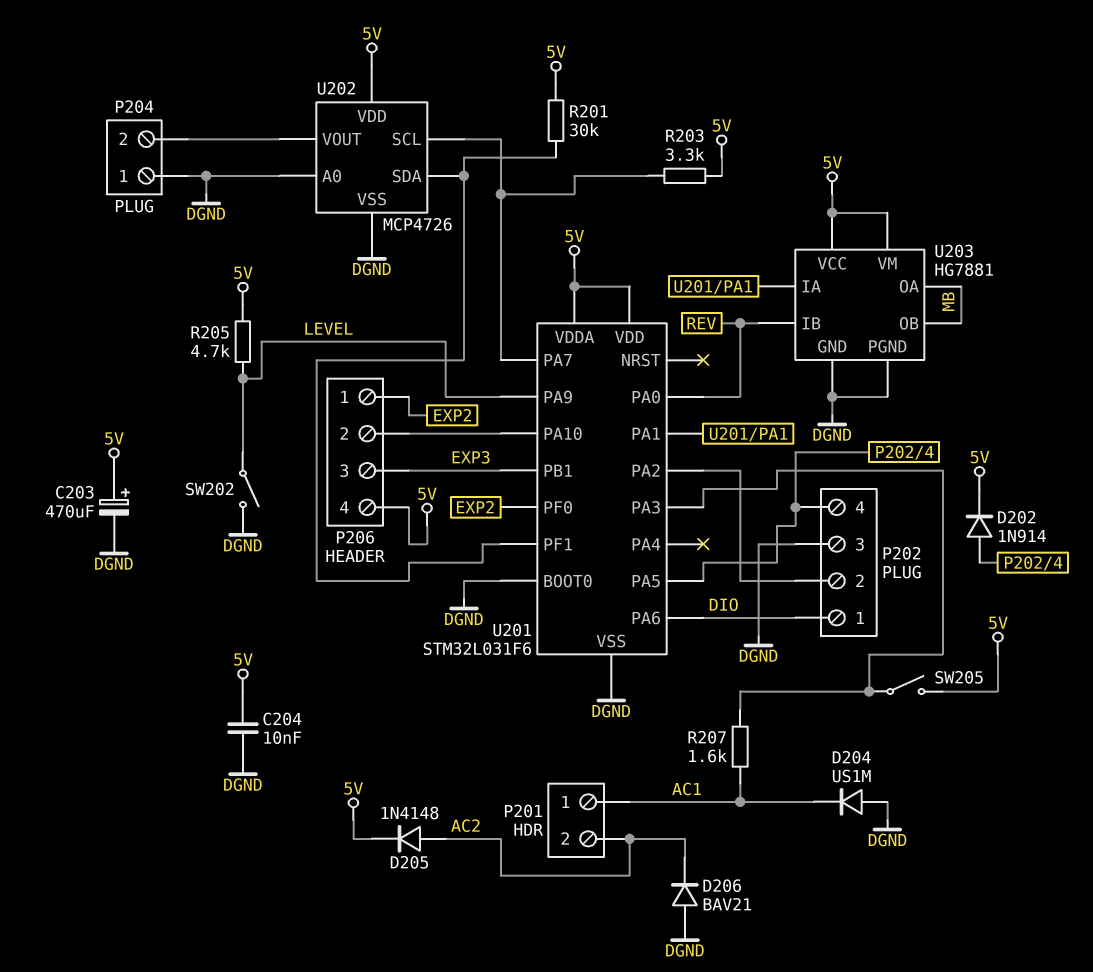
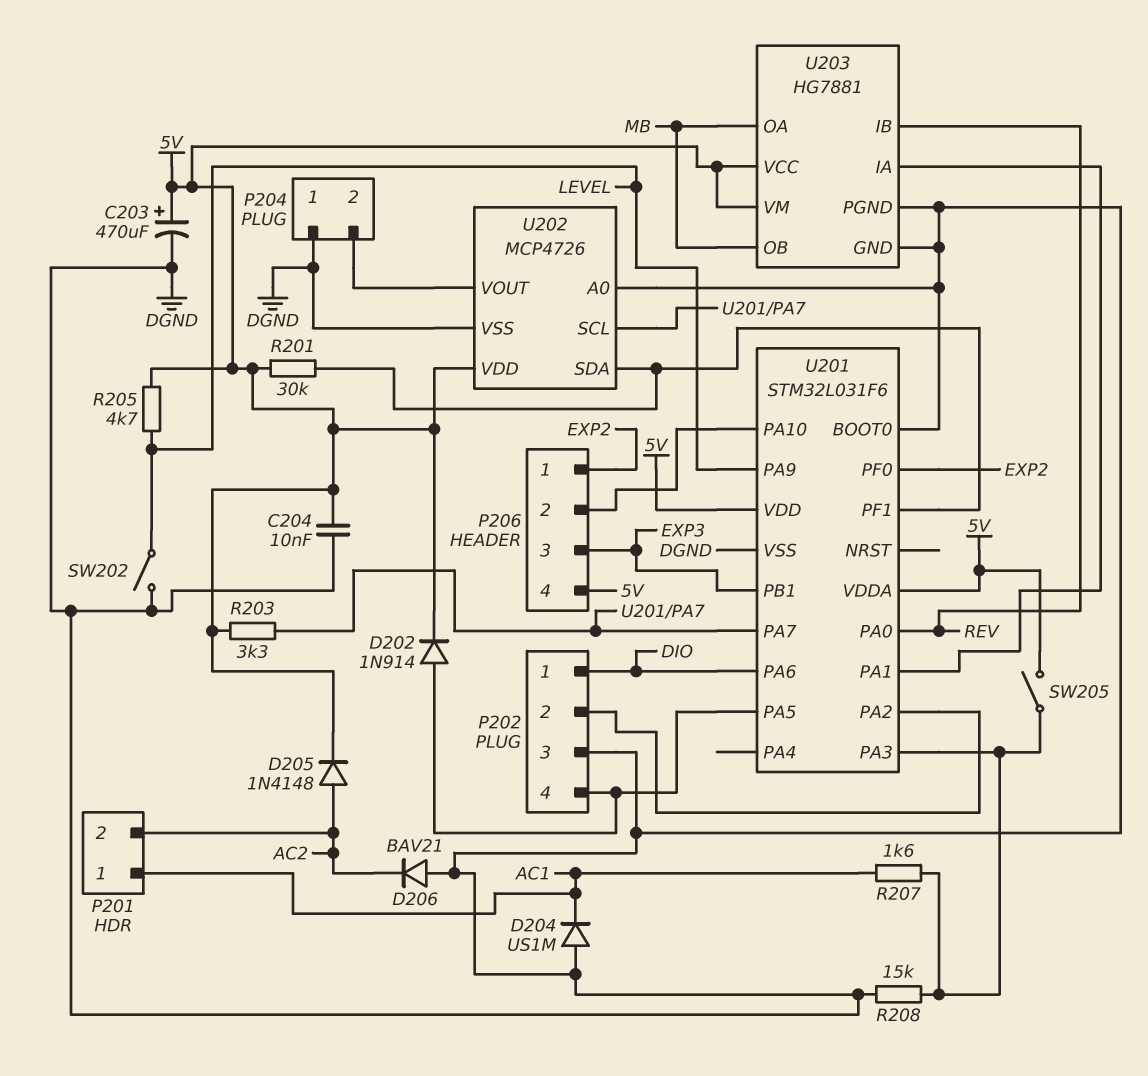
R208: none -> 15k (DGND, U201/PA3)

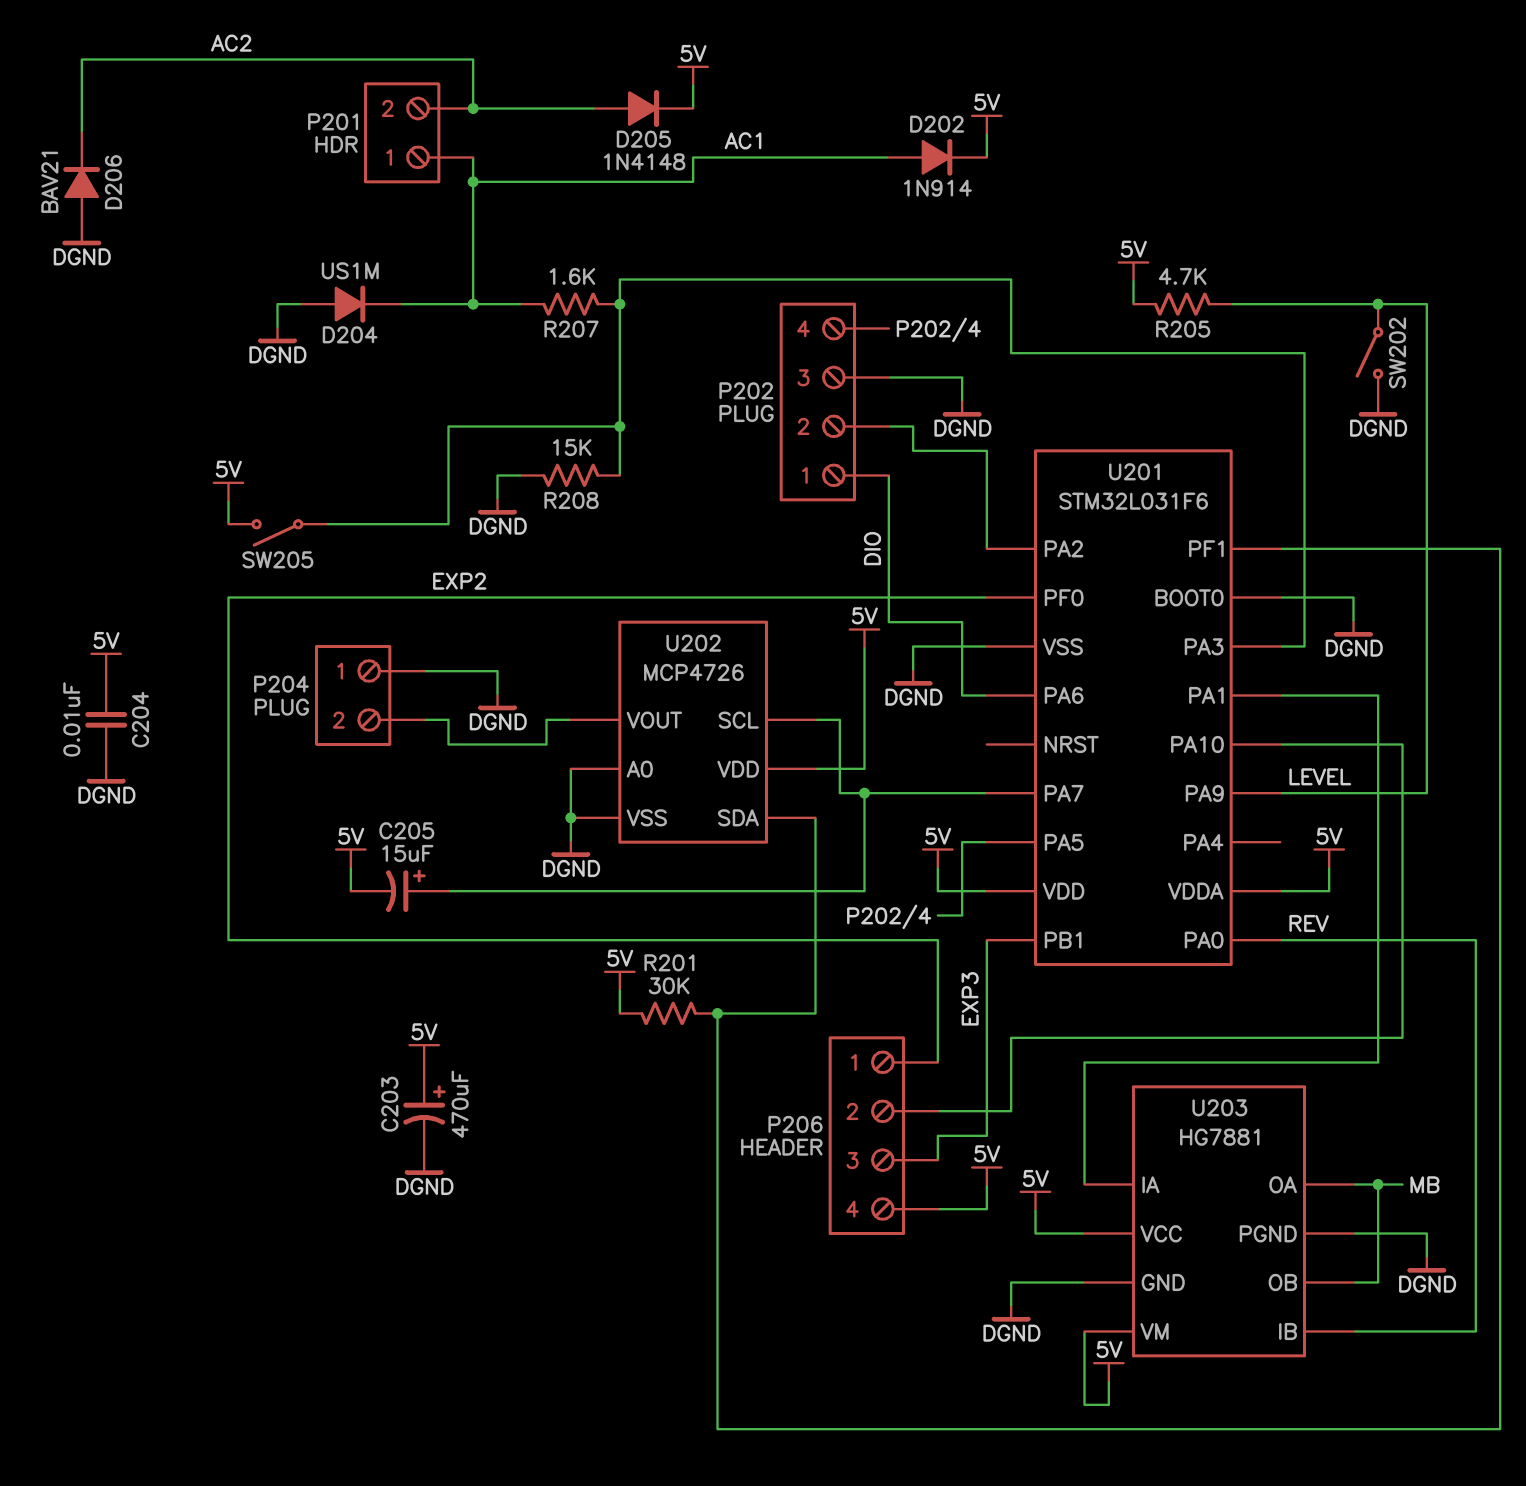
C205: none -> 15uF (plus U201/PA7, minus 5V)
D202: diode 1N914 (A P202/4, K 5V) -> diode 1N914 (A AC1, K 5V)
R203: 3.3k (5V, U201/PA7) -> none

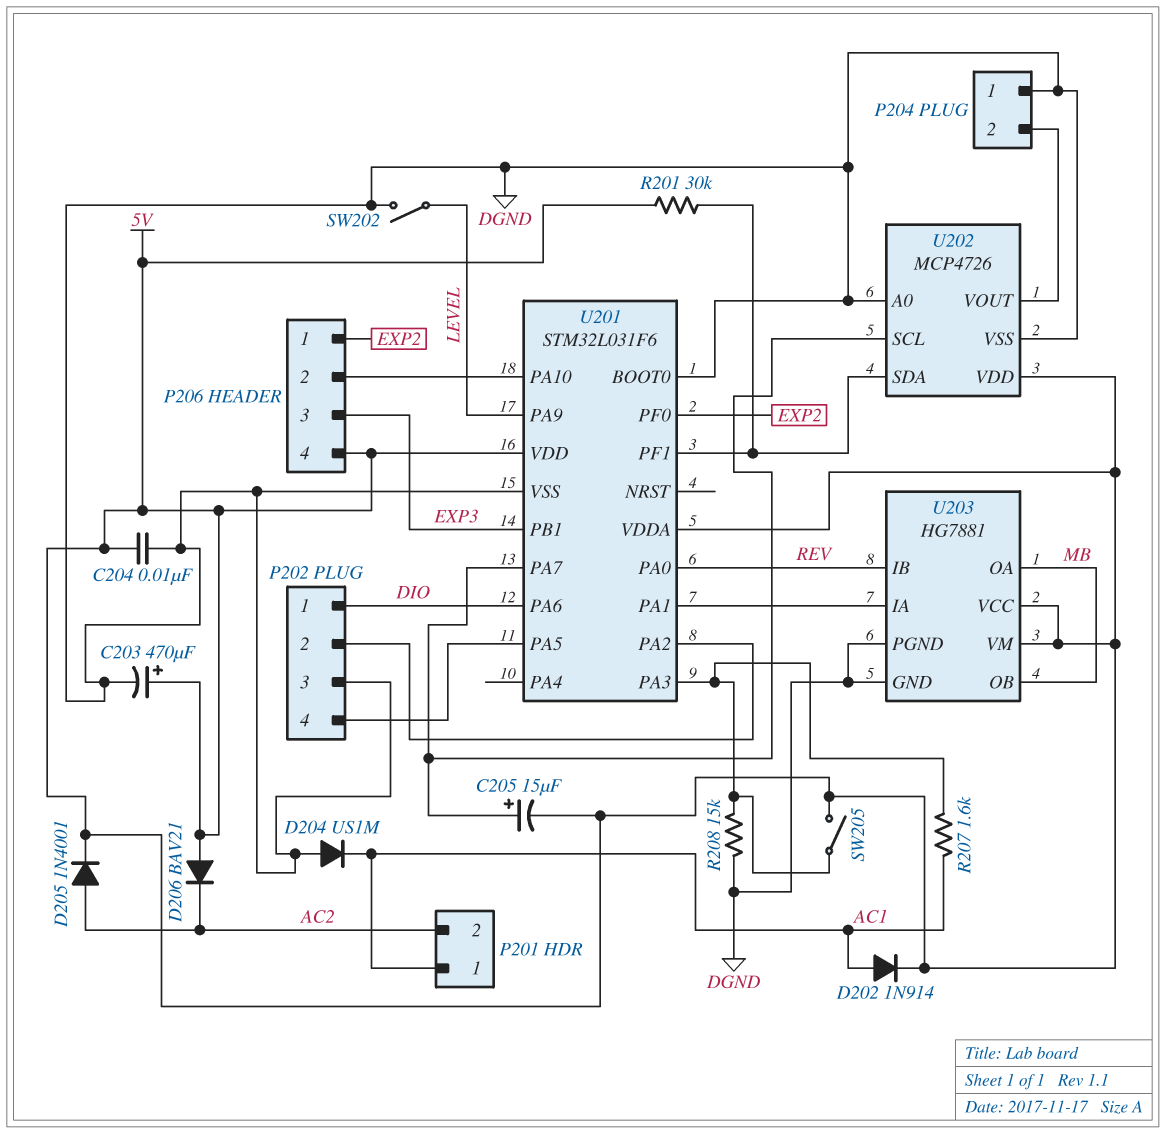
D205: diode 1N4148 (A AC2, K 5V) -> diode 1N4001 (A AC2, K 5V)
D206: diode BAV21 (A DGND, K AC2) -> diode BAV21 (A 5V, K AC2)
R205: 4.7k (5V, LEVEL) -> none

